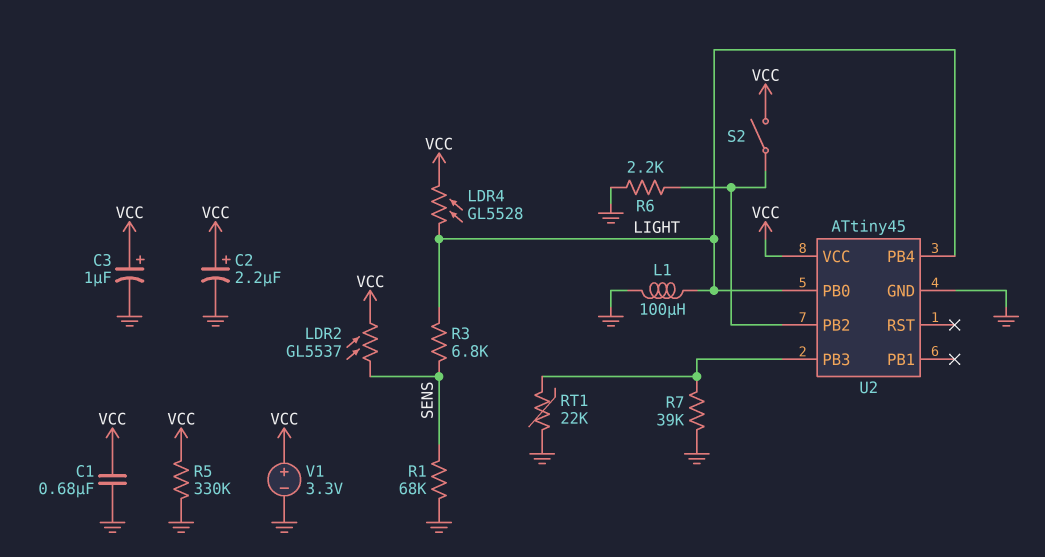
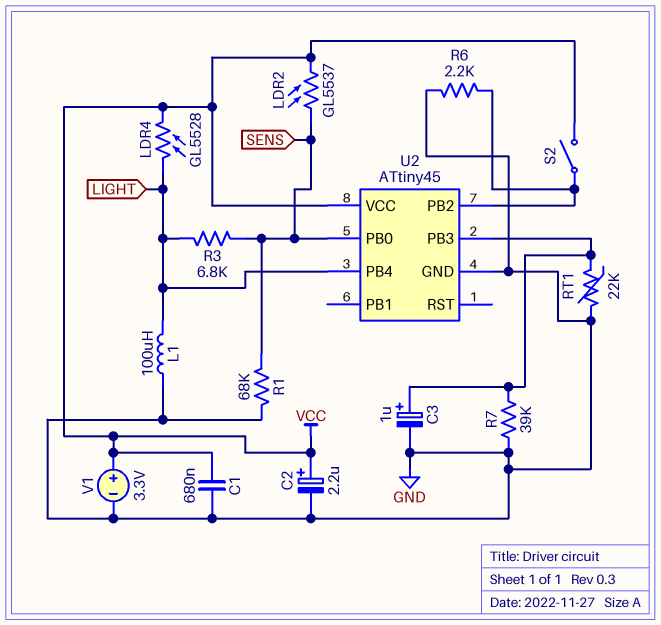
C3: 1uF (plus VCC, minus GND) -> 1uF (plus U2/PB3, minus GND)
R5: 330k (GND, VCC) -> none
U2 pin PB0: LIGHT -> SENS

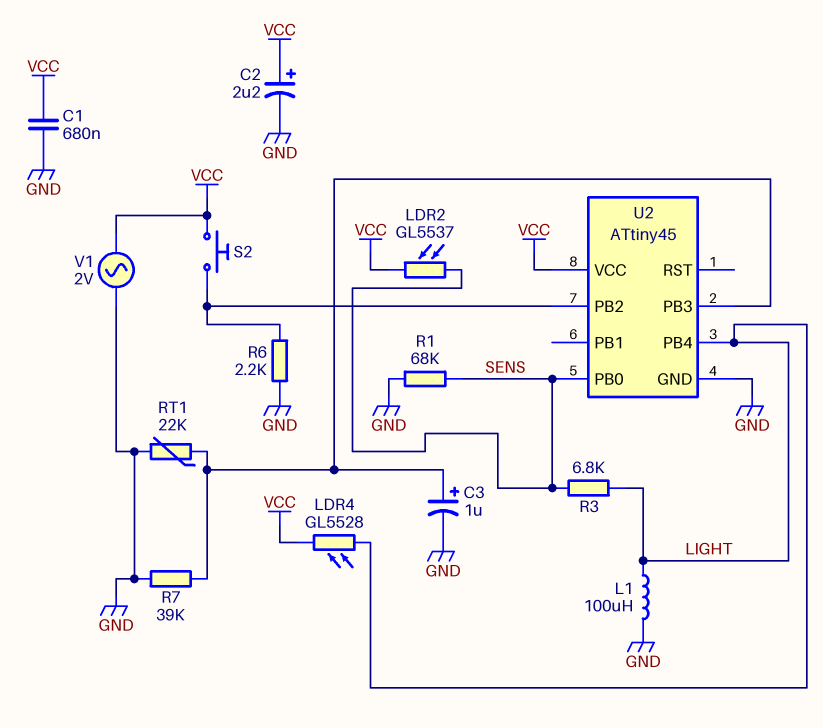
S2: switch (U2/PB2, VCC) -> button (U2/PB2, VCC)
V1: 3.3V (plus VCC, minus GND) -> AC 2V (GND, VCC)

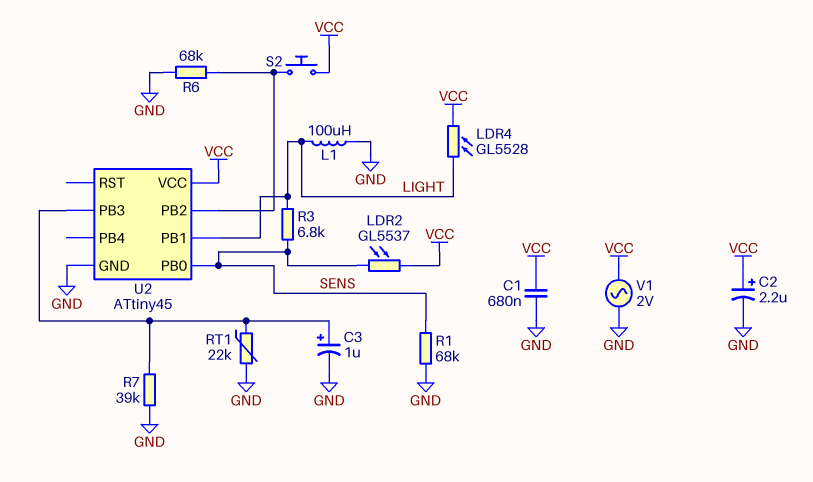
R6: 2.2k (GND, U2/PB2) -> 68k (GND, U2/PB2)
U2 pin PB1: none -> LIGHT
U2 pin PB4: LIGHT -> none

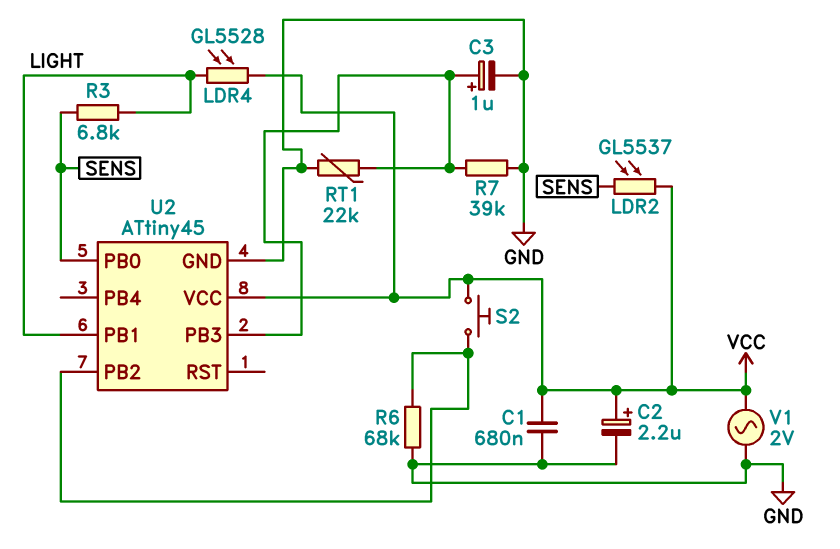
L1: 100uH (GND, LIGHT) -> none
R1: 68k (GND, SENS) -> none

